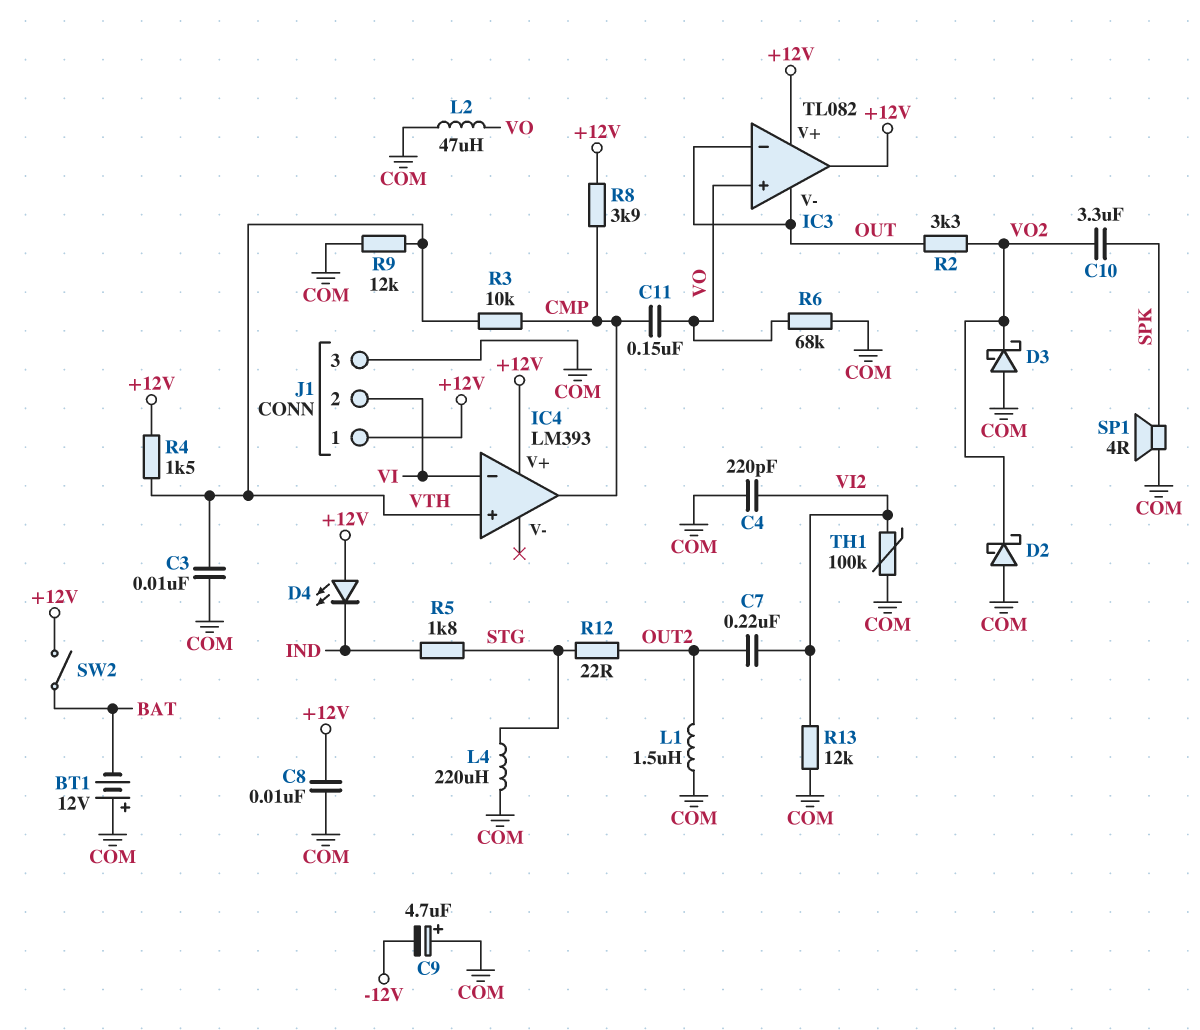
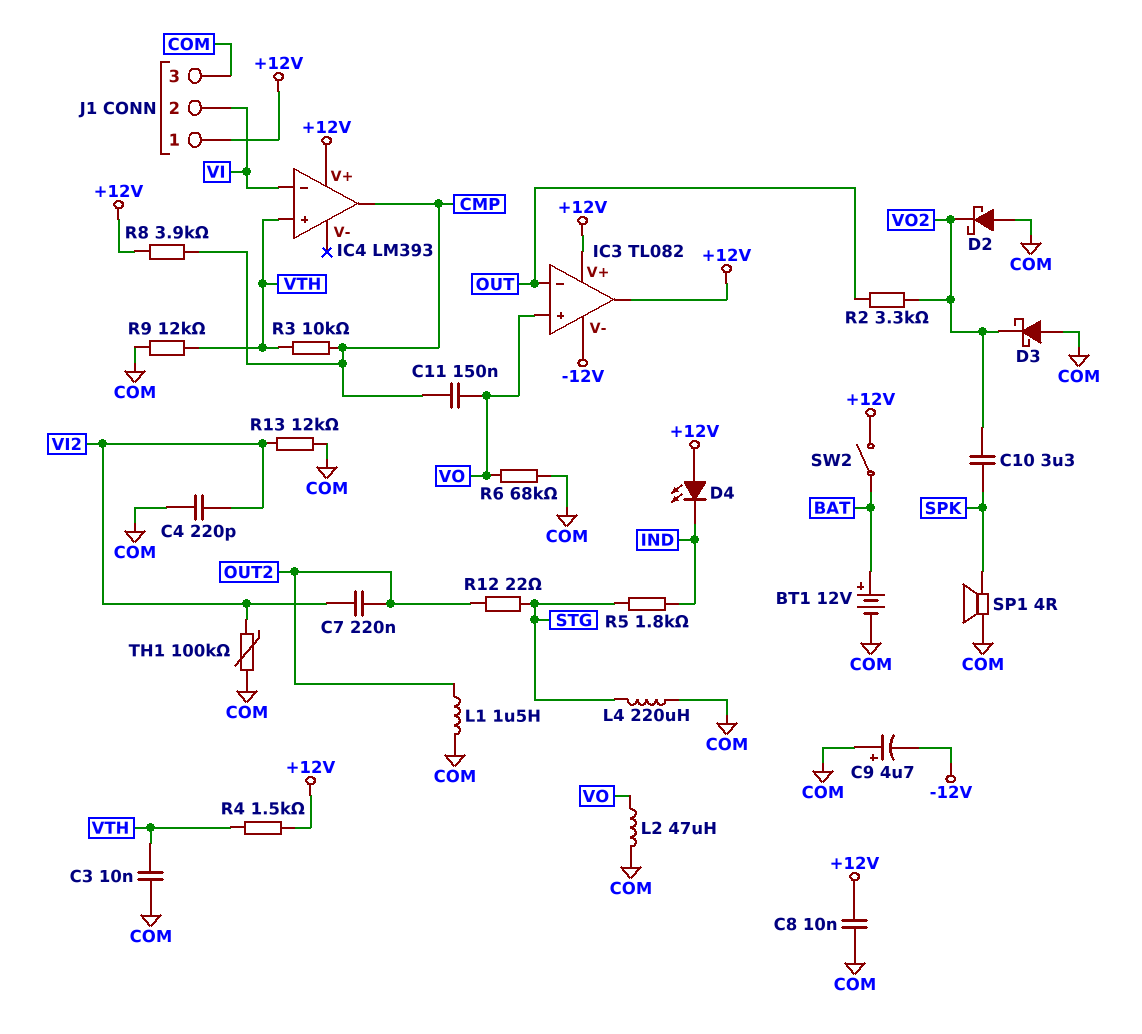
BT1: 12V (plus COM, minus BAT) -> 12V (plus BAT, minus COM)
IC3 pin V-: OUT -> -12V

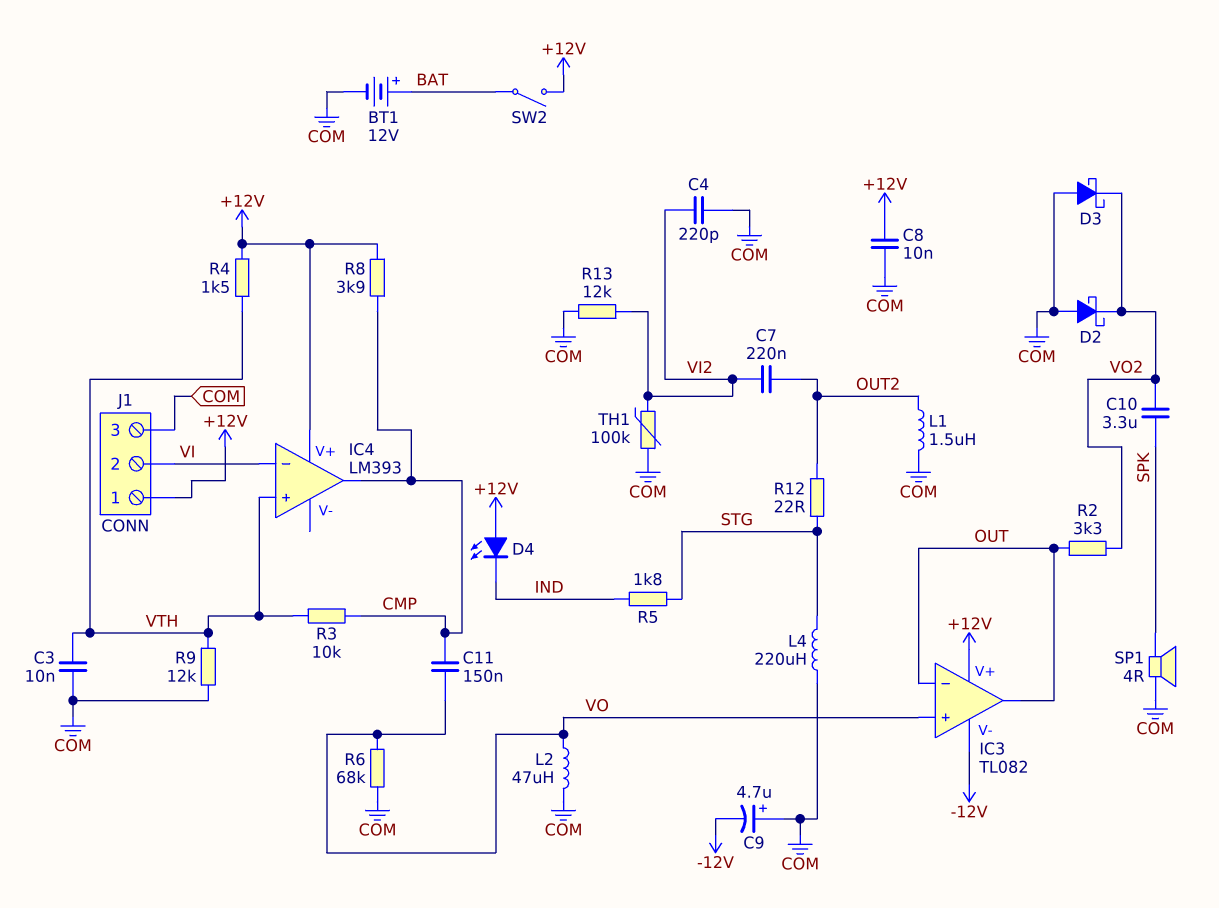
IC3 pin out: +12V -> OUT

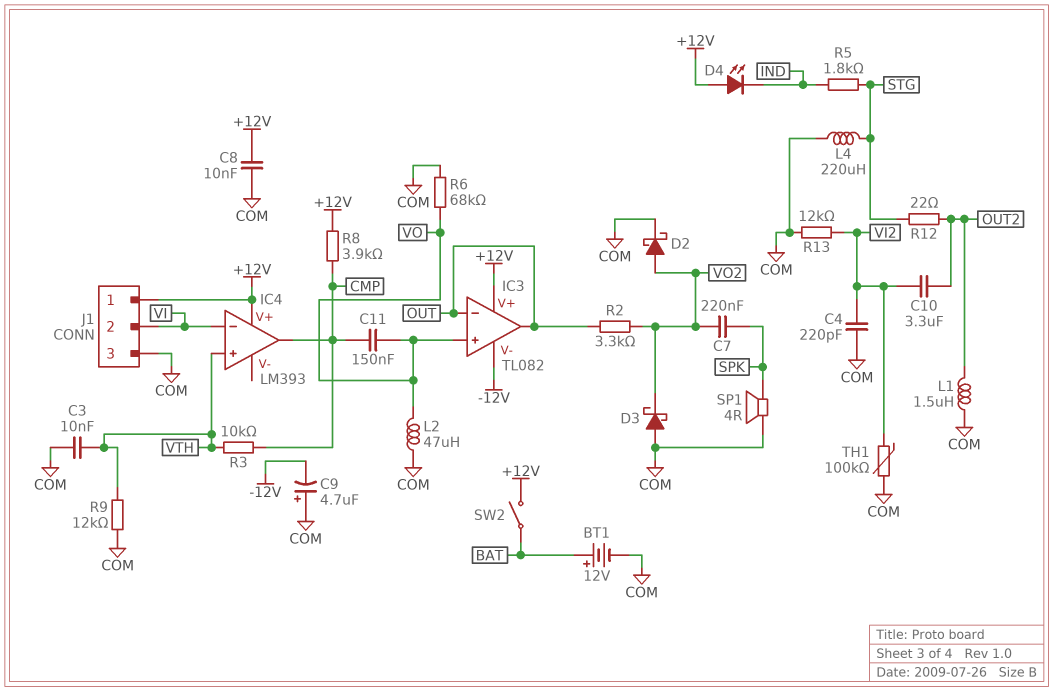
C7: 220nF (OUT2, VI2) -> 220nF (SPK, VO2)
C10: 3.3uF (SPK, VO2) -> 3.3uF (OUT2, VI2)
D2: schottky (A COM, K VO2) -> schottky (A VO2, K COM)
R4: 1.5k (+12V, VTH) -> none

